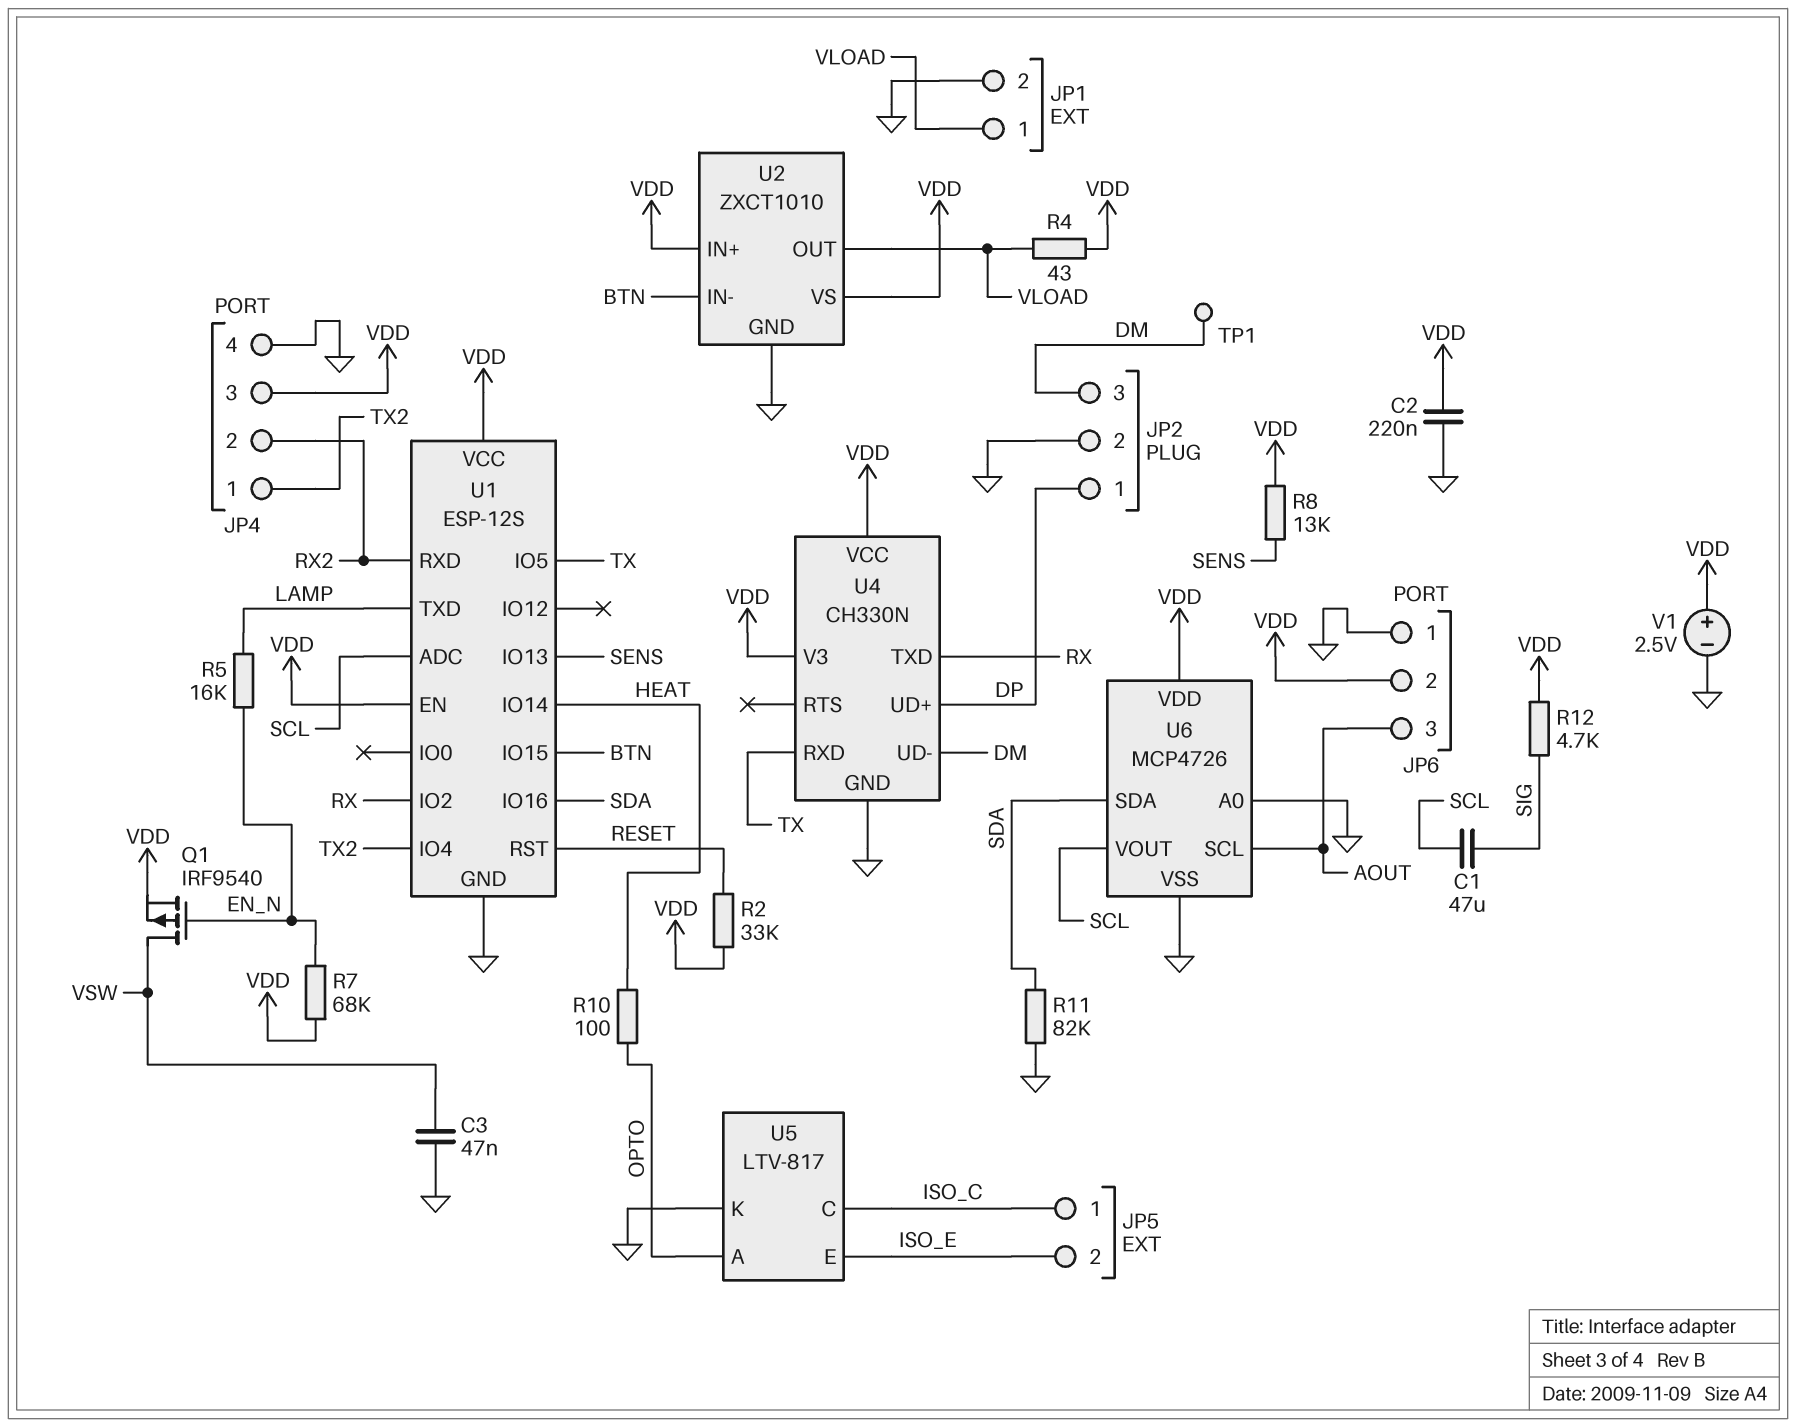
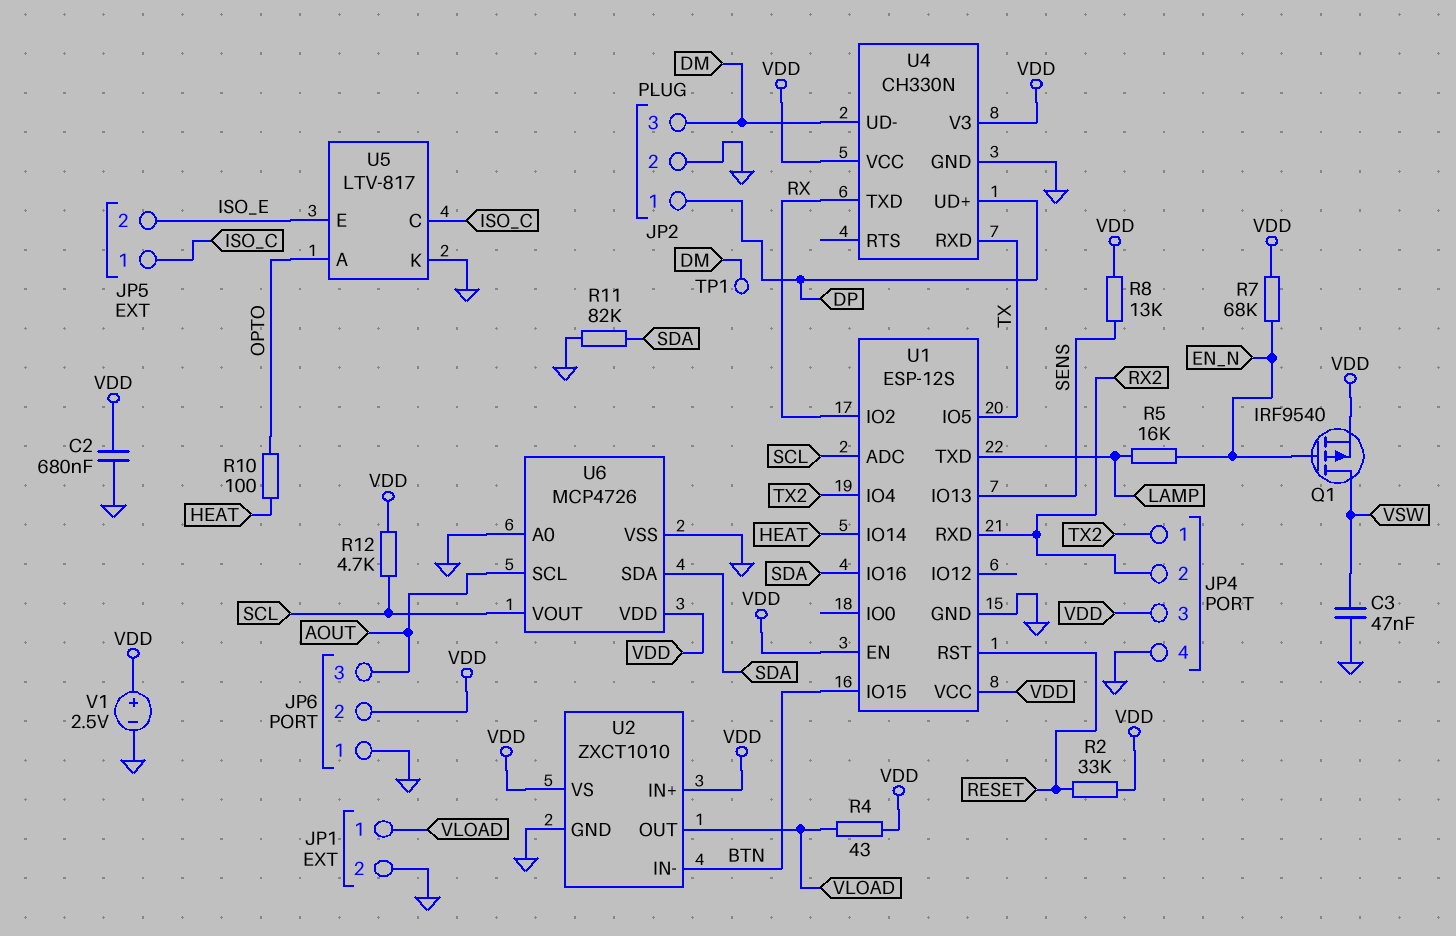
C1: 47uF (SCL, SIG) -> none
C2: 220nF (GND, VDD) -> 680nF (GND, VDD)
R12: 4.7k (SIG, VDD) -> 4.7k (SCL, VDD)

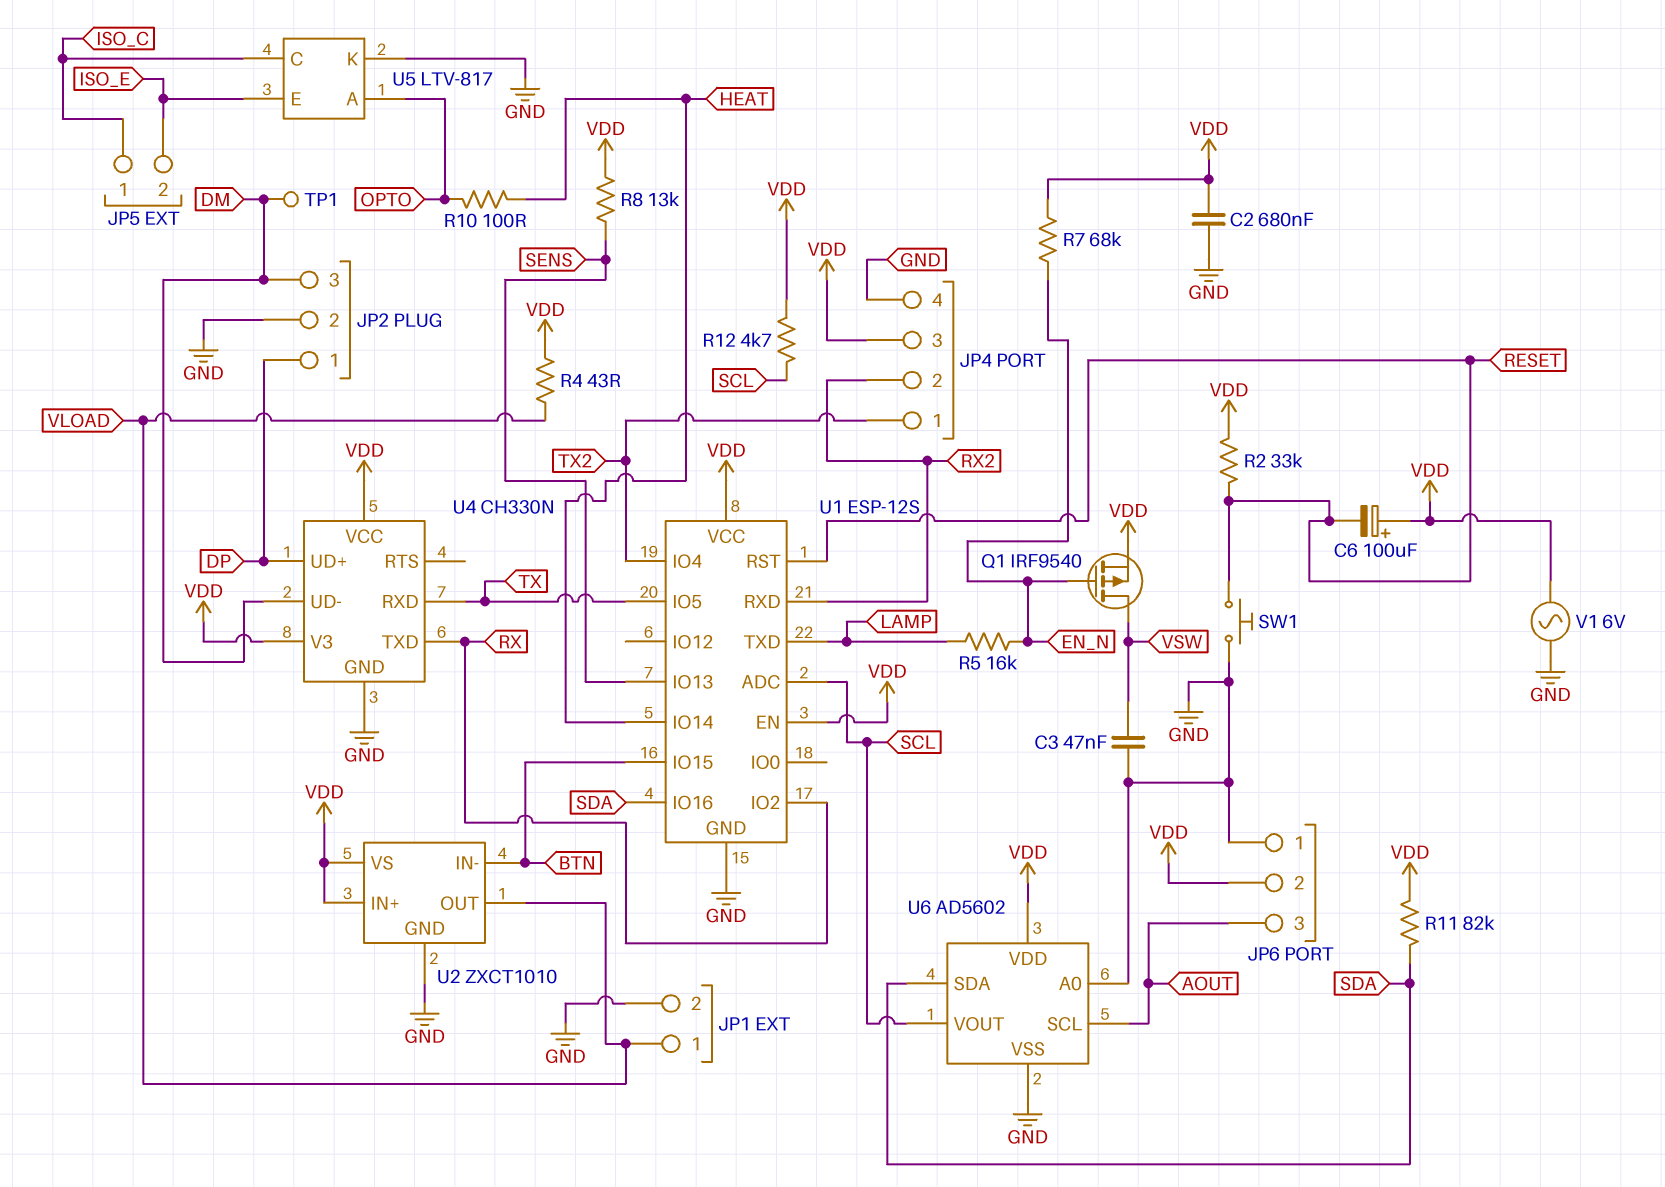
C6: none -> 100uF (plus VDD, minus RESET)
R11: 82k (GND, SDA) -> 82k (SDA, VDD)
SW1: none -> button (GND, RESET)
U6: MCP4726 -> AD5602
V1: 2.5V (plus VDD, minus GND) -> AC 6V (GND, VDD)

